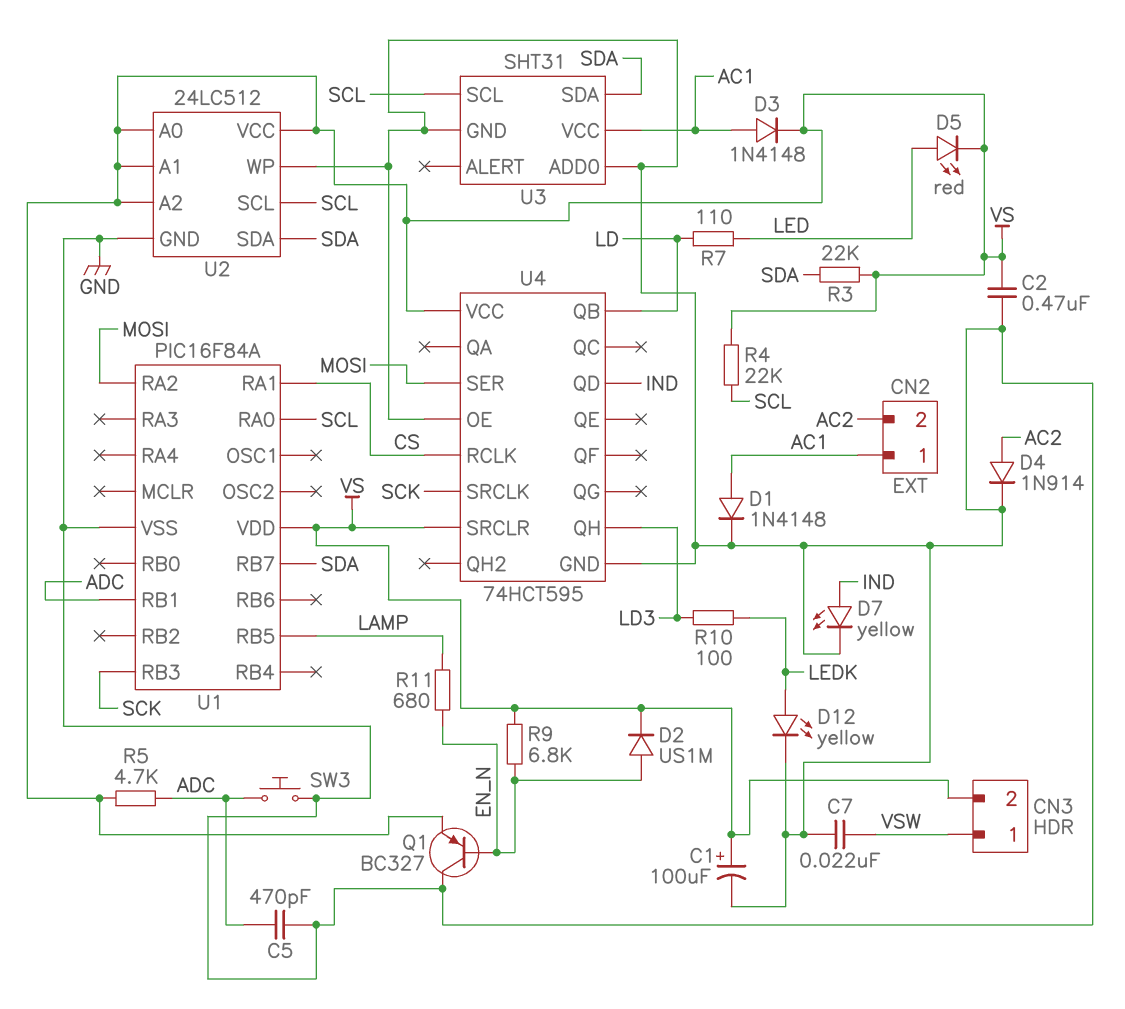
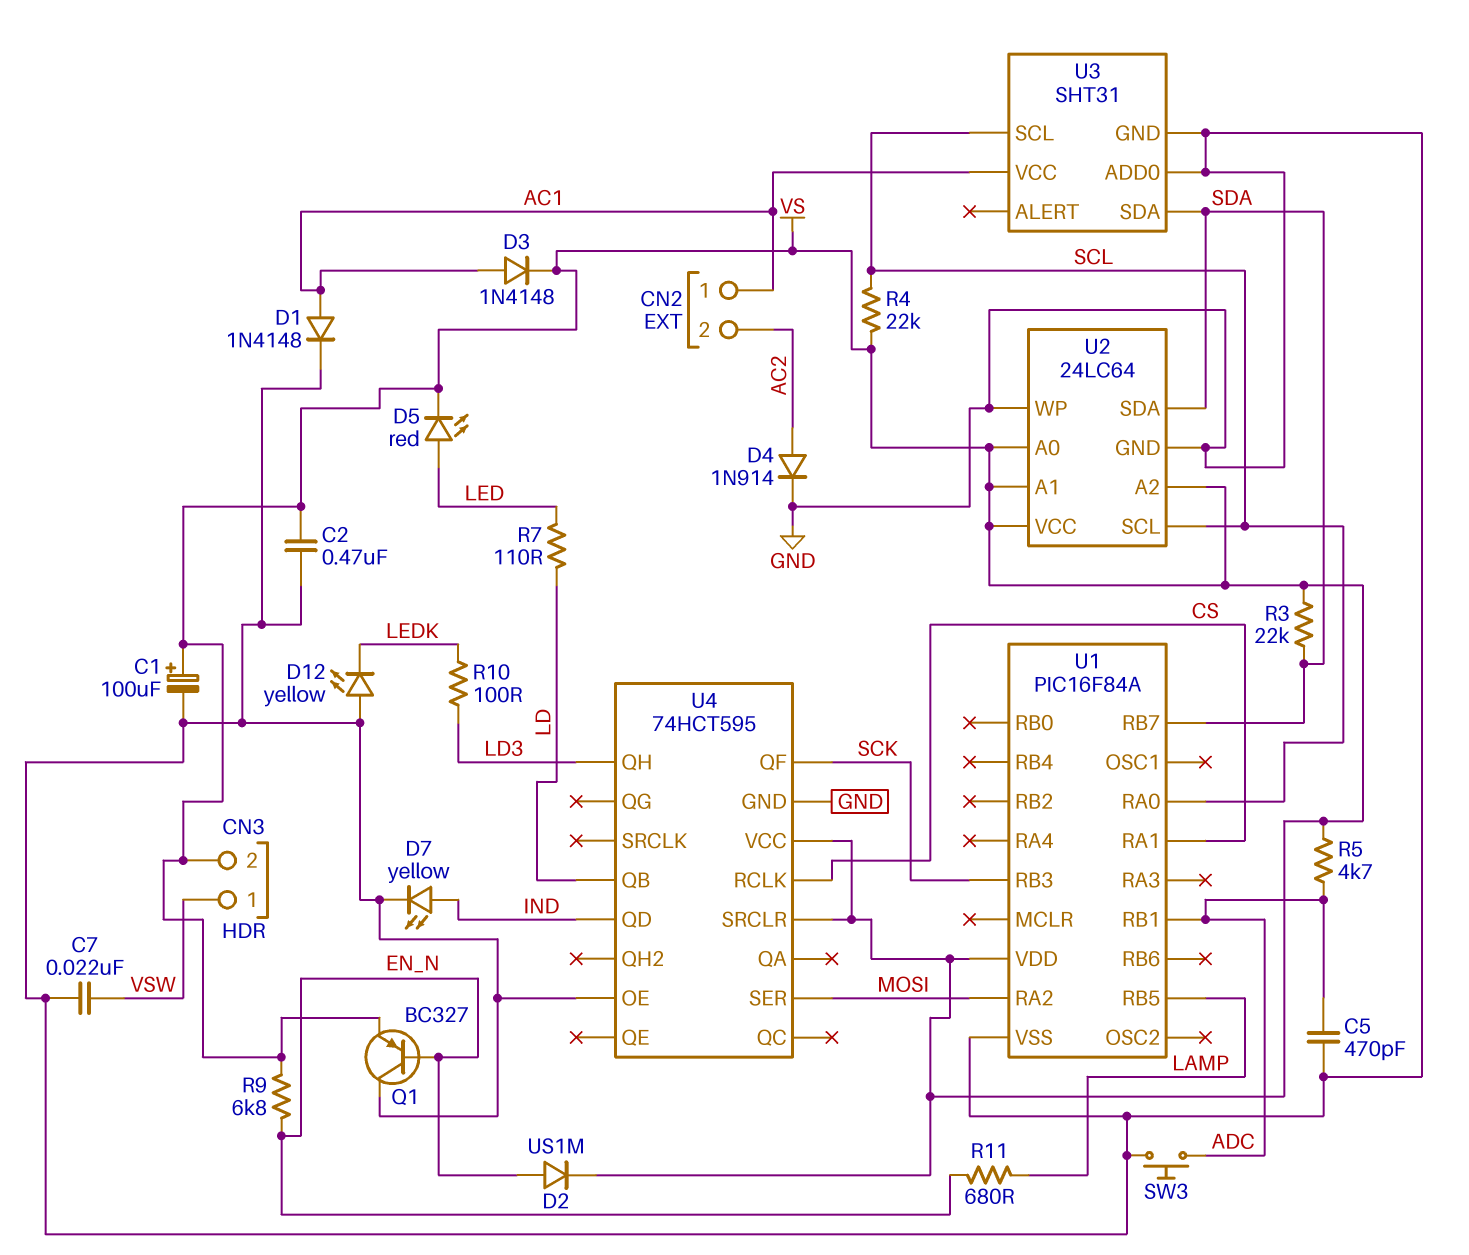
D12: LED yellow (A LEDK, K GND) -> LED yellow (A GND, K LEDK)
U2: 24LC512 -> 24LC64
U4 pin QF: none -> SCK
U4 pin SRCLK: SCK -> none

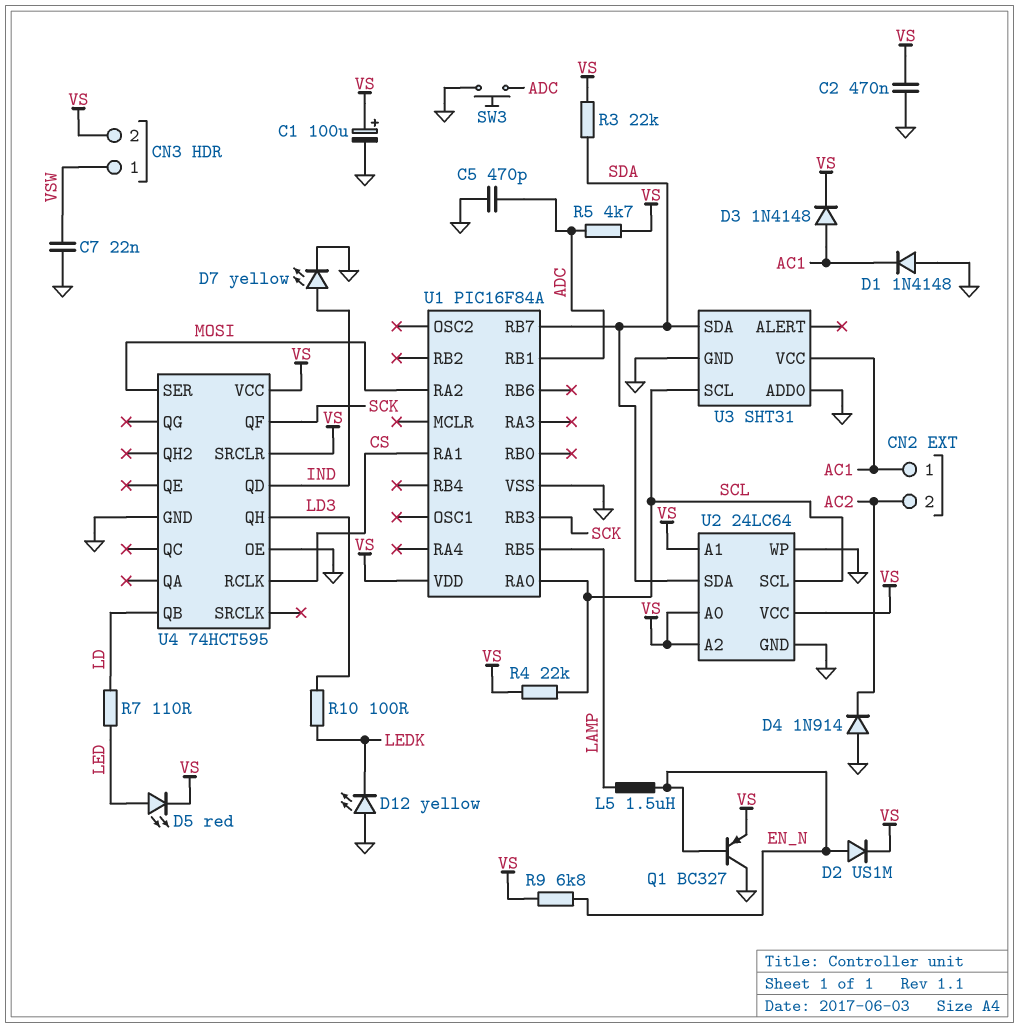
D1: diode 1N4148 (A AC1, K GND) -> diode 1N4148 (A GND, K AC1)
D4: diode 1N914 (A AC2, K GND) -> diode 1N914 (A GND, K AC2)
L5: none -> 1.5uH (EN_N, LAMP)
R11: 680 (EN_N, LAMP) -> none

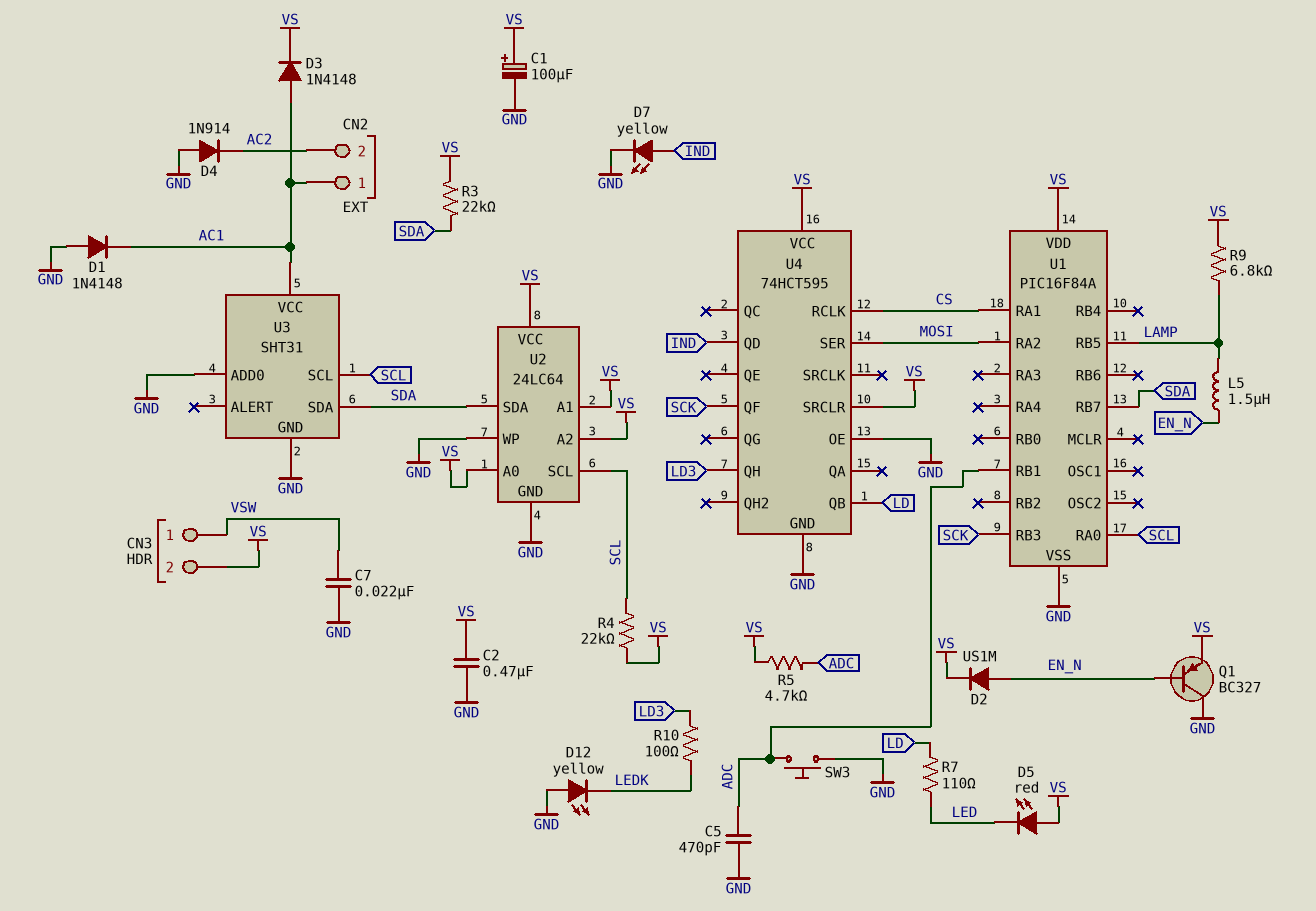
D5: LED red (A LED, K VS) -> LED red (A VS, K LED)
R9: 6.8k (EN_N, VS) -> 6.8k (LAMP, VS)

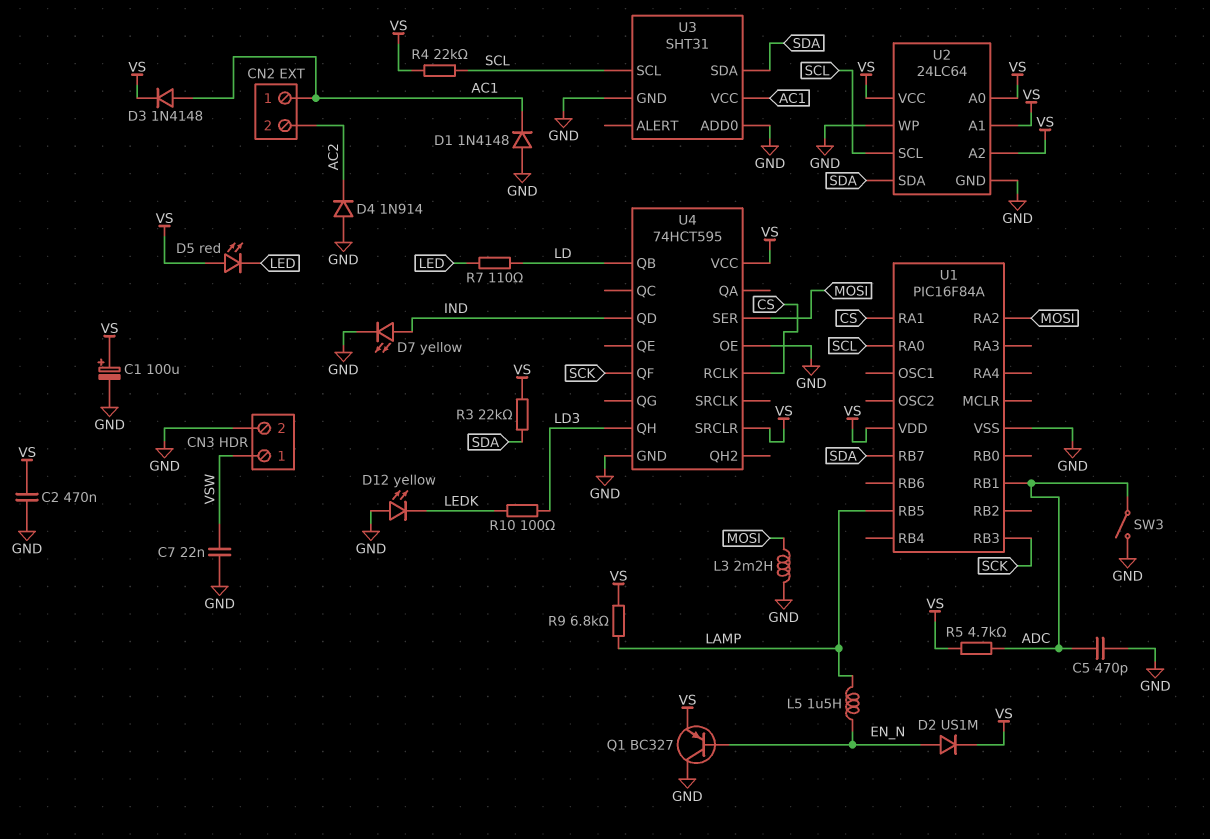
CN3 pin 2: VS -> GND
L3: none -> 2.2mH (GND, MOSI)
SW3: button (ADC, GND) -> switch (ADC, GND)

